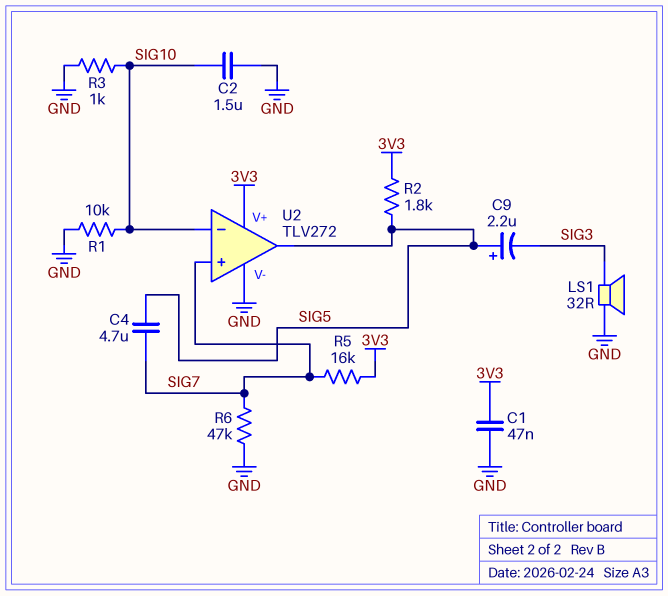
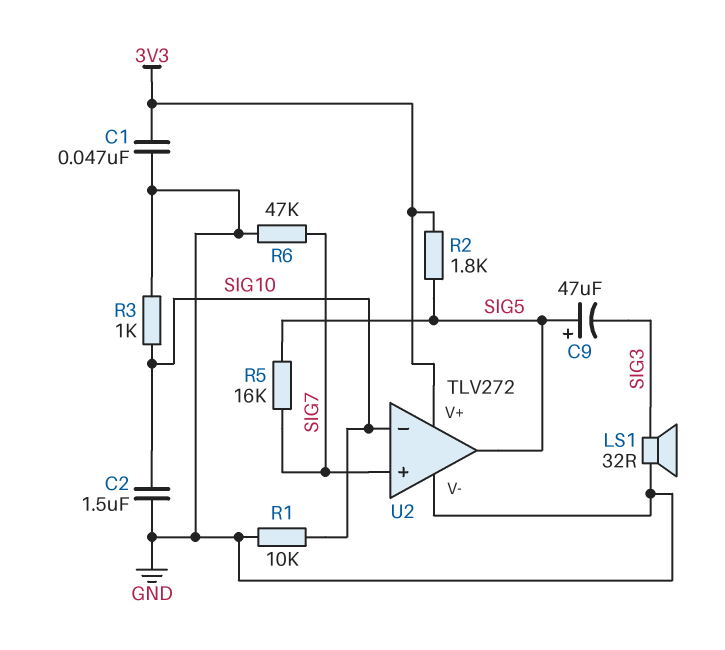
C4: 4.7uF (SIG5, SIG7) -> none
C9: 2.2uF (plus SIG5, minus SIG3) -> 47uF (plus SIG5, minus SIG3)
R5: 16k (3V3, SIG7) -> 16k (SIG5, SIG7)

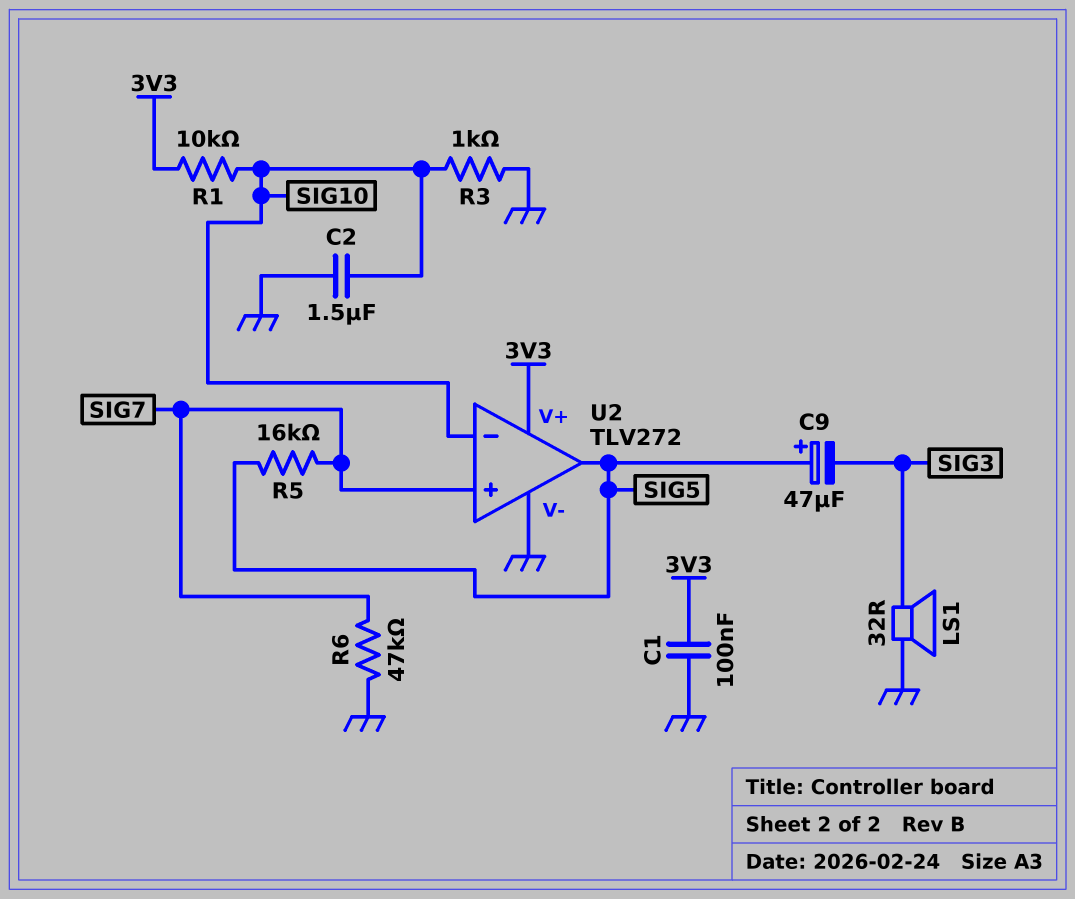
C1: 47nF (3V3, GND) -> 100nF (3V3, GND)
R1: 10k (GND, SIG10) -> 10k (3V3, SIG10)
R2: 1.8k (3V3, SIG5) -> none

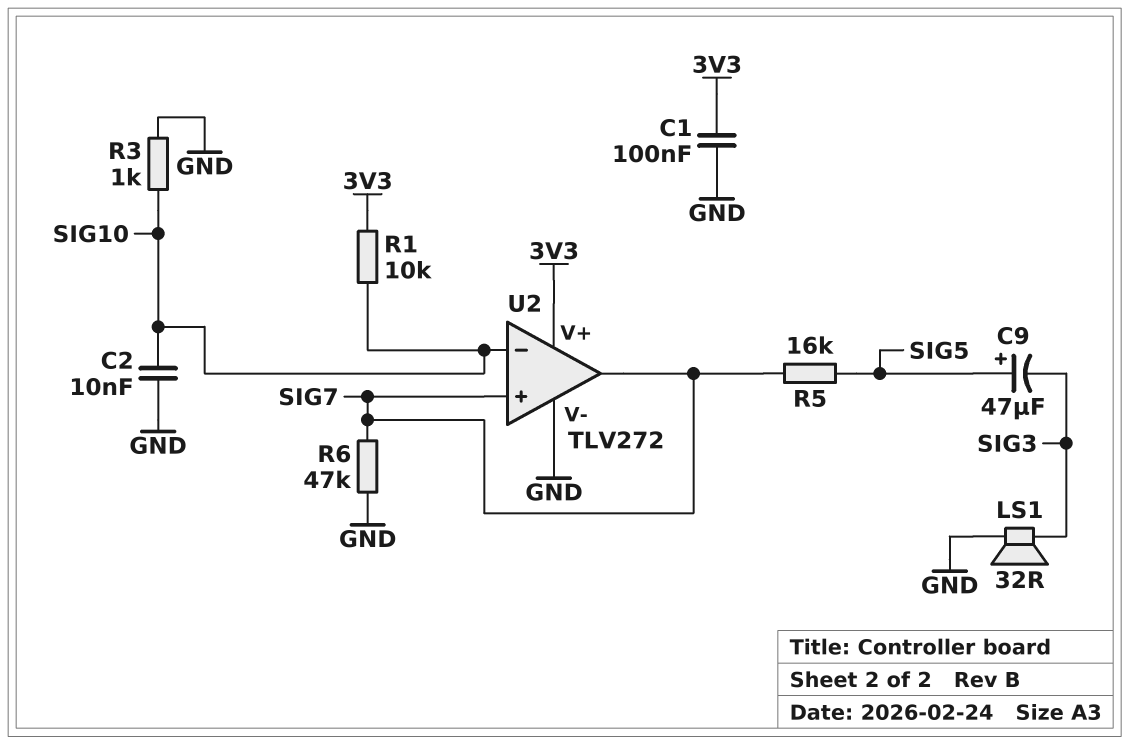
C2: 1.5uF (GND, SIG10) -> 10nF (GND, SIG10)
U2 pin out: SIG5 -> SIG7

